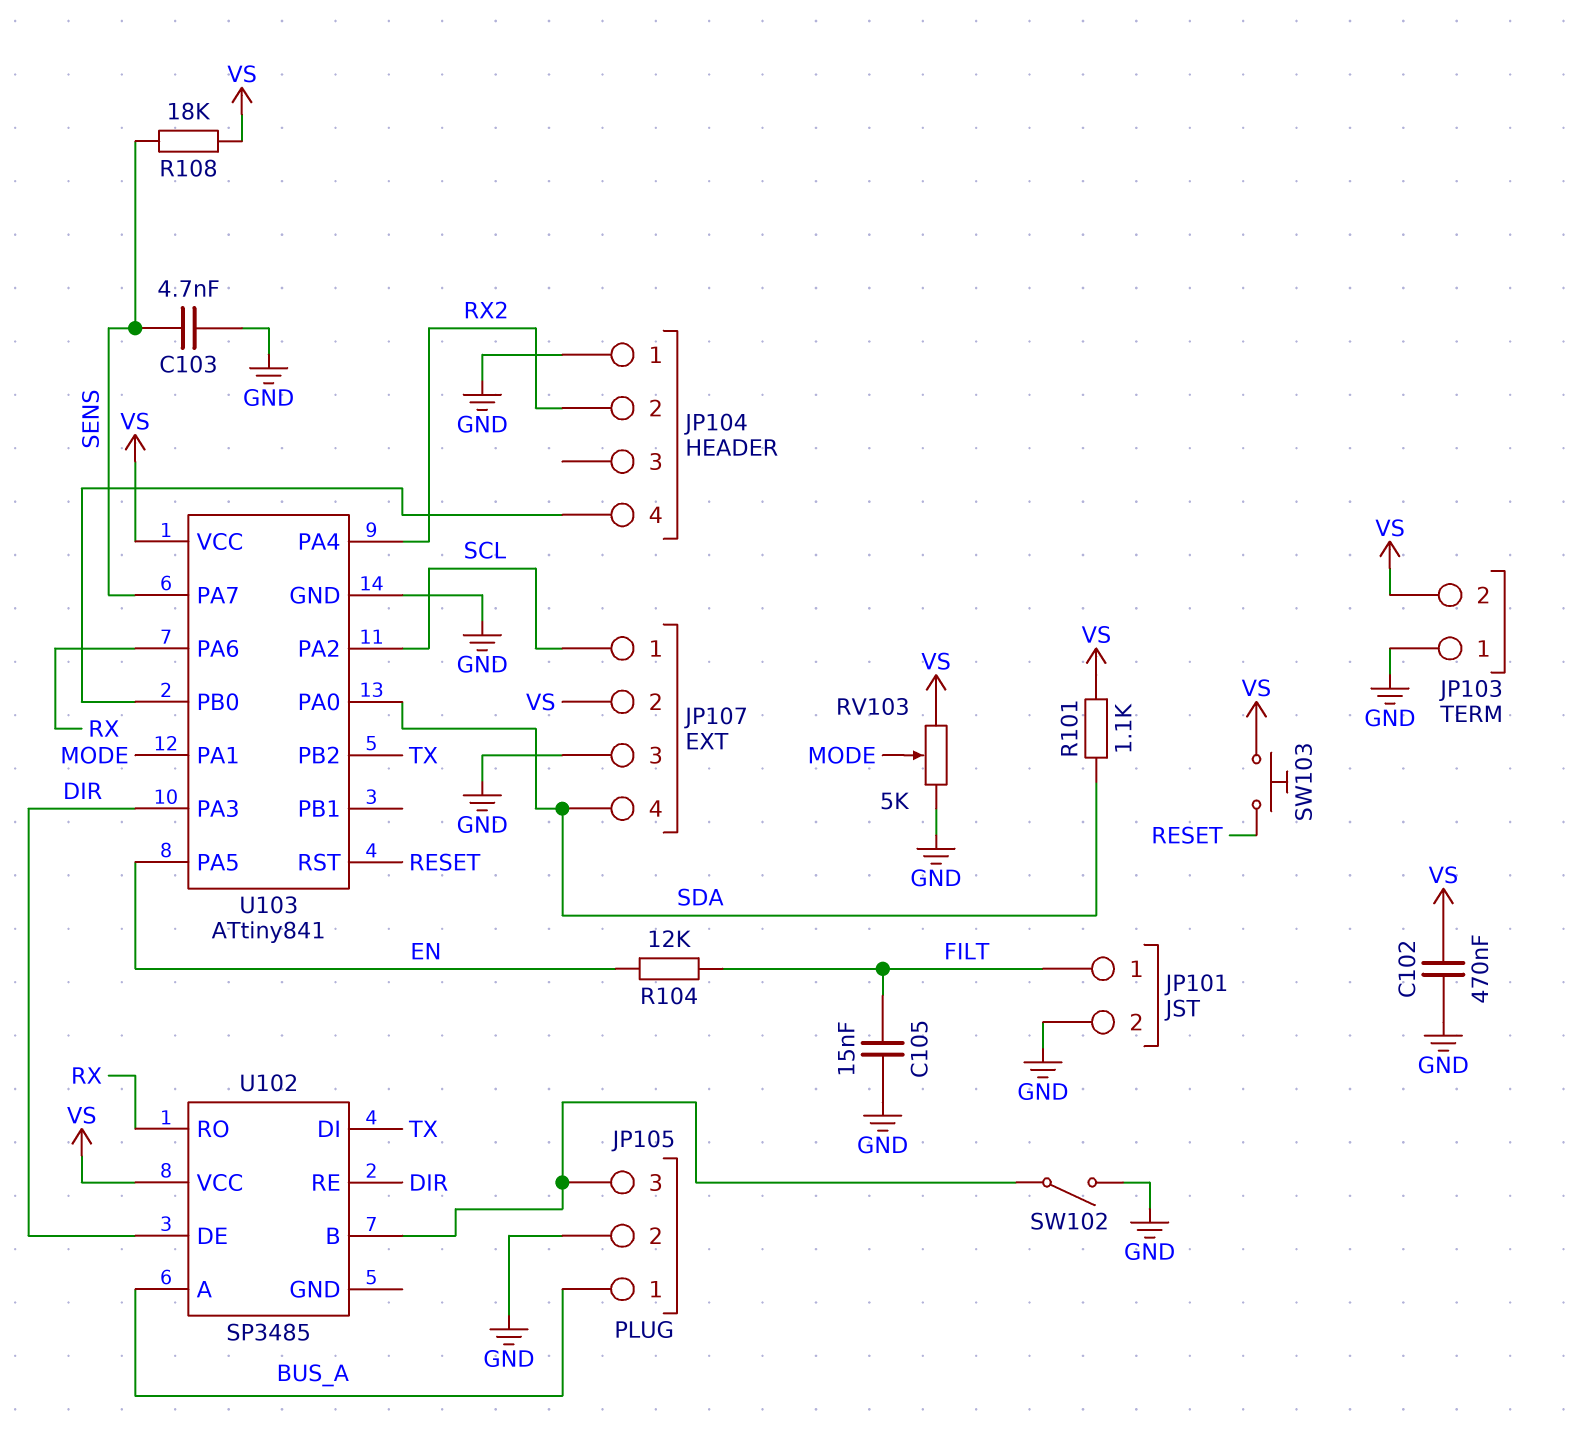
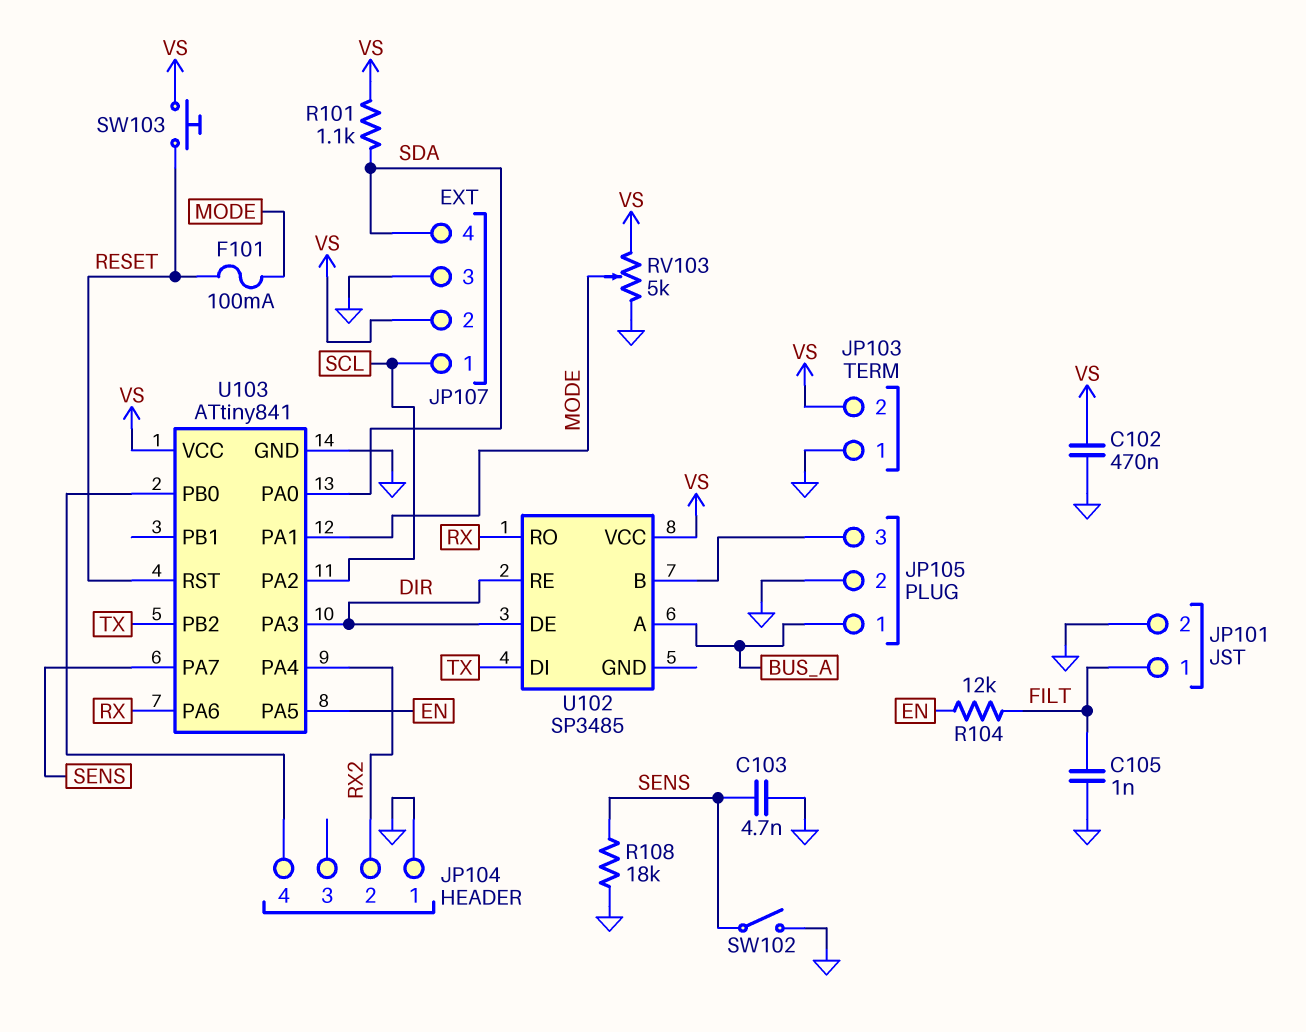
C105: 15nF (FILT, GND) -> 1nF (FILT, GND)
F101: none -> 100mA (MODE, RESET)
R108: 18k (SENS, VS) -> 18k (GND, SENS)
SW102: switch (GND, JP105/3) -> switch (GND, SENS)

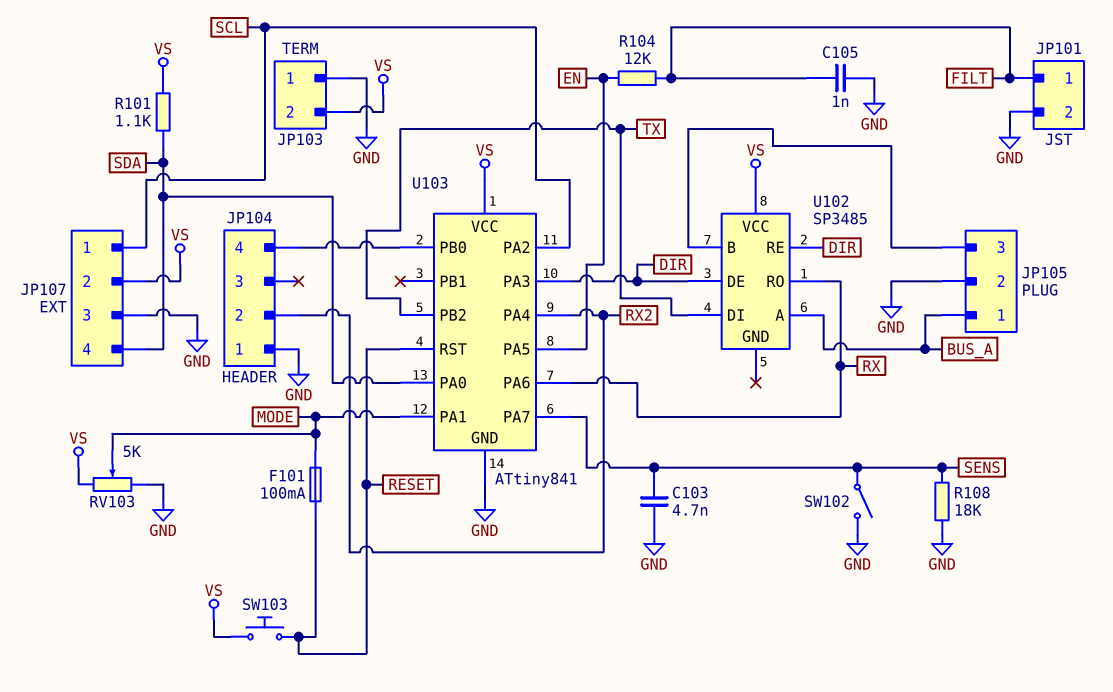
C102: 470nF (GND, VS) -> none

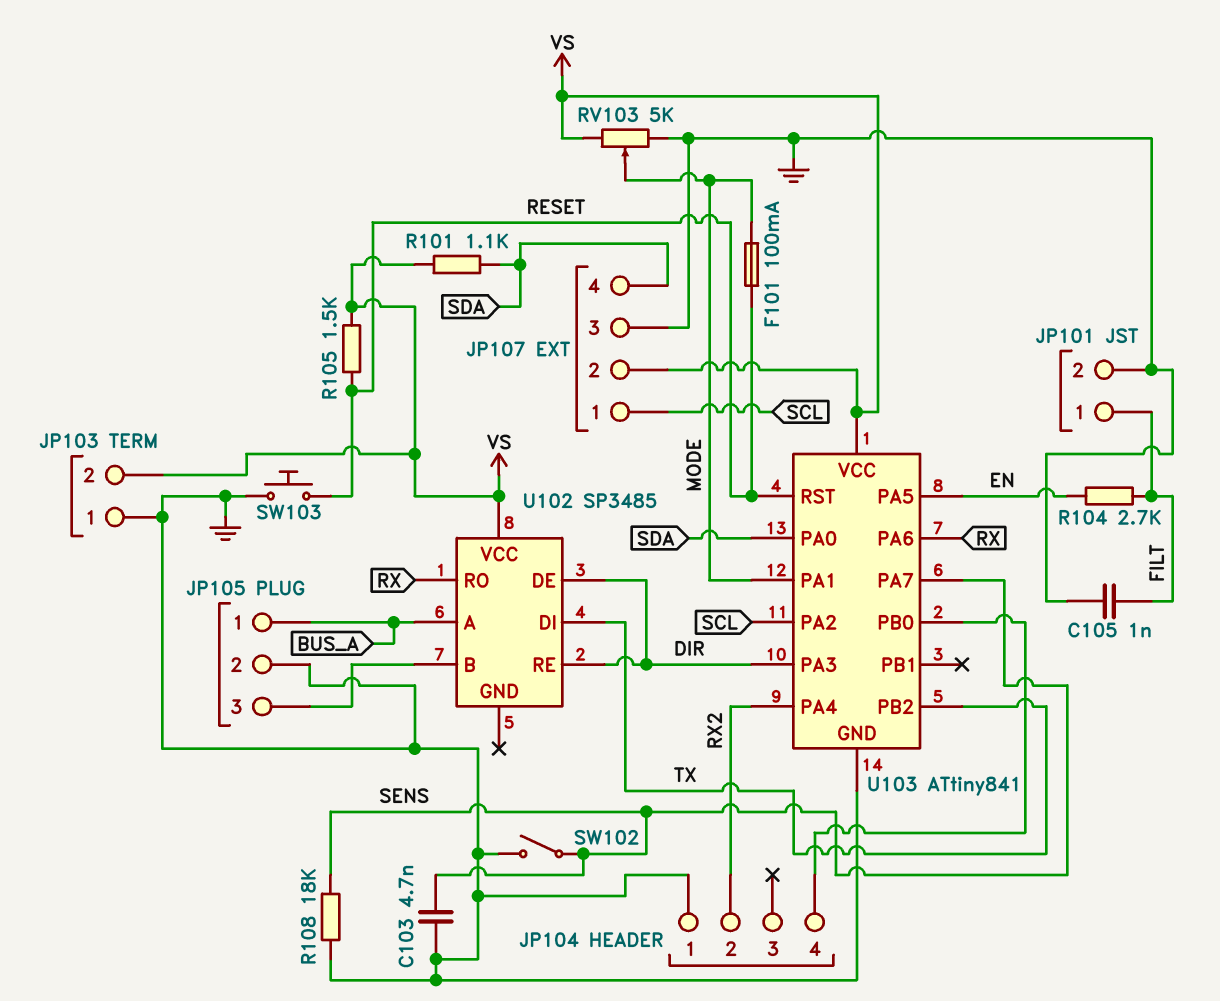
R104: 12k (EN, FILT) -> 2.7k (EN, FILT)
R105: none -> 1.5k (RESET, VS)
SW103: button (RESET, VS) -> button (GND, RESET)

